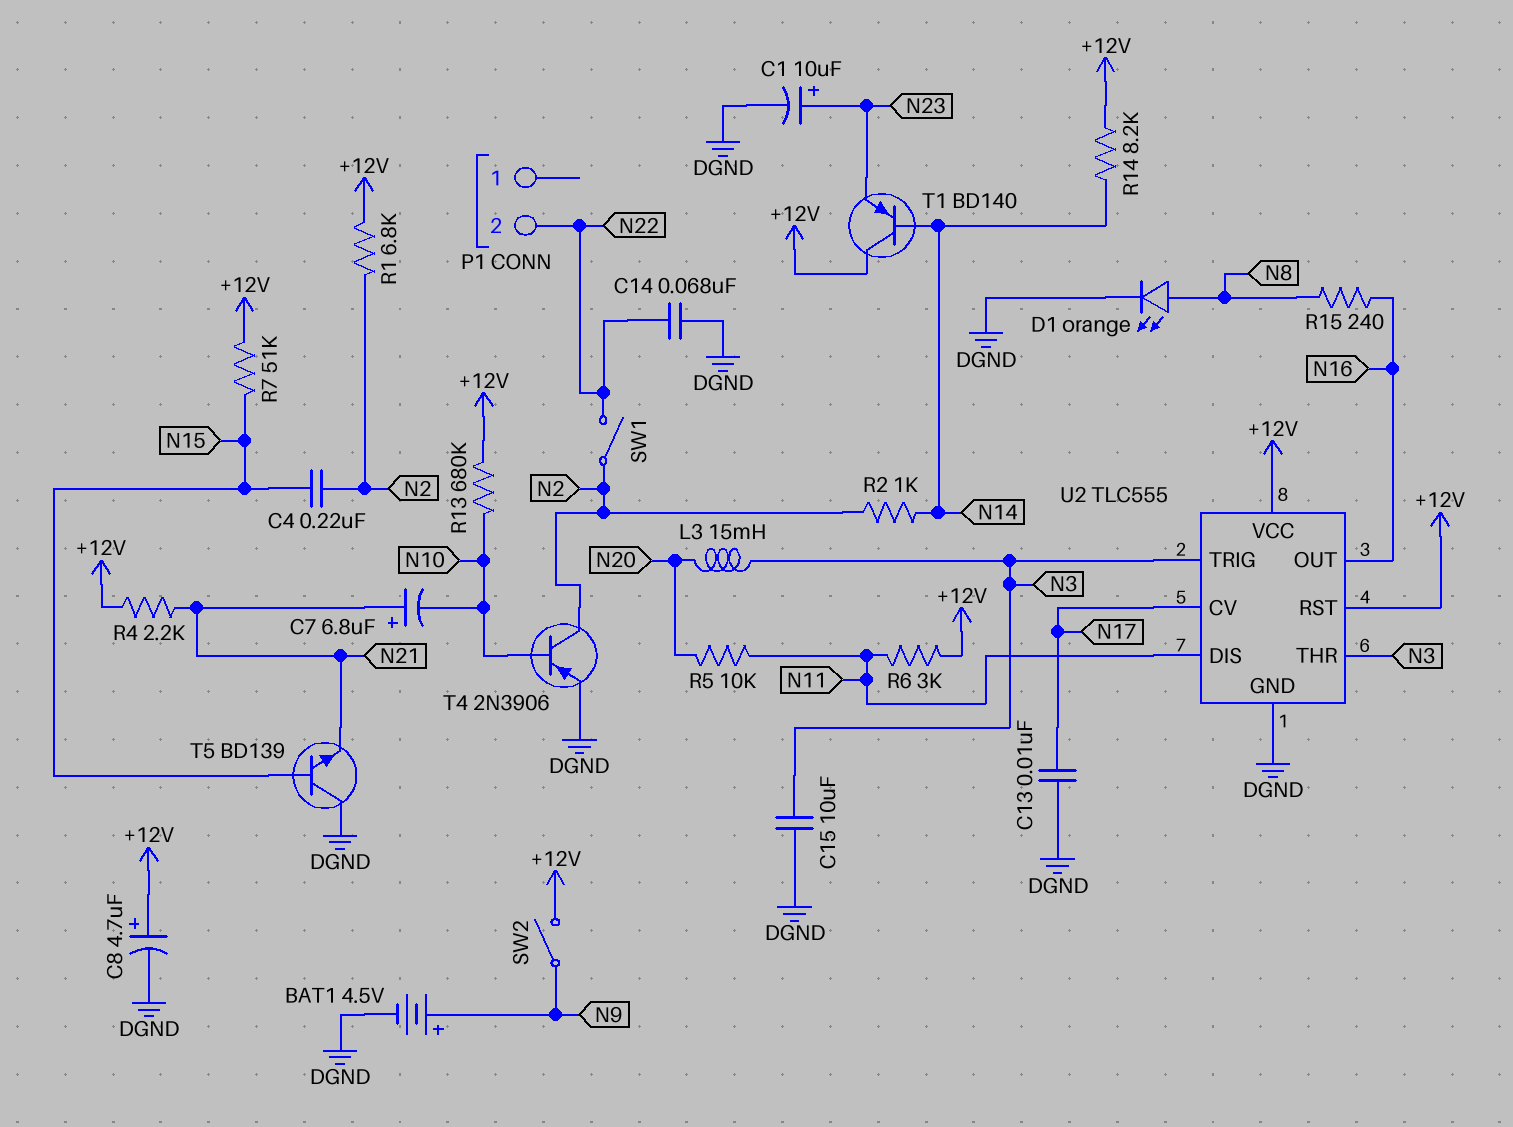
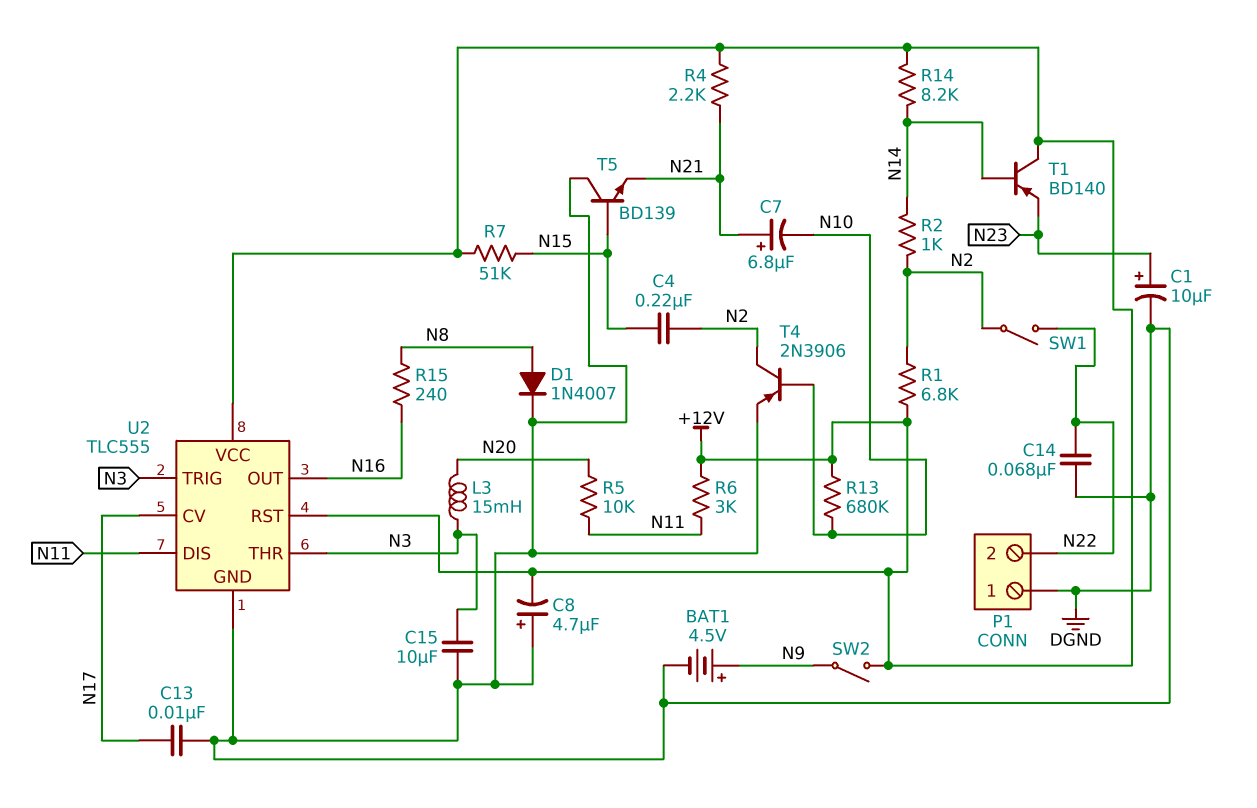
C8: 4.7uF (plus +12V, minus DGND) -> 4.7uF (plus DGND, minus +12V)
D1: LED orange (A N8, K DGND) -> diode 1N4007 (A N8, K DGND)
P1 pin 1: none -> DGND

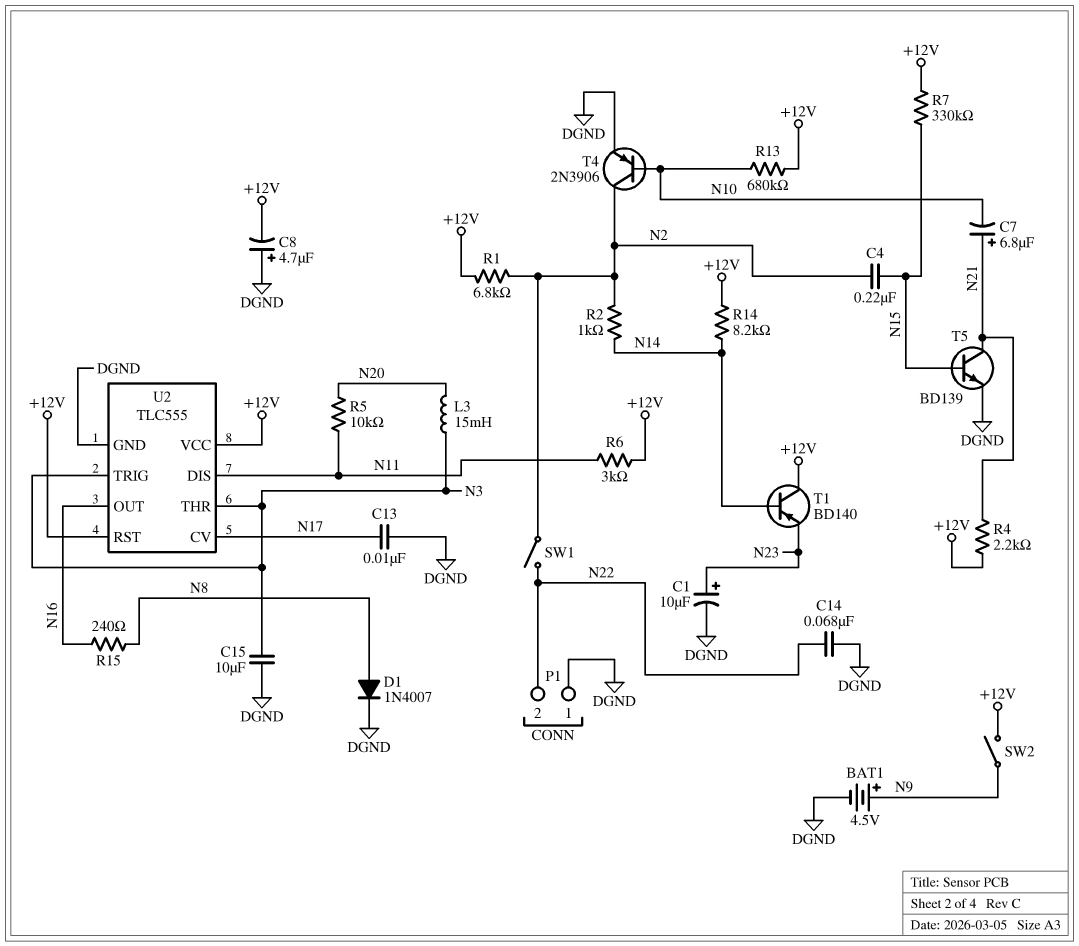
R7: 51k (+12V, N15) -> 330k (+12V, N15)
T5: NPN BD139 (B N15, C DGND, E N21) -> NPN BD139 (B N15, C N21, E DGND)

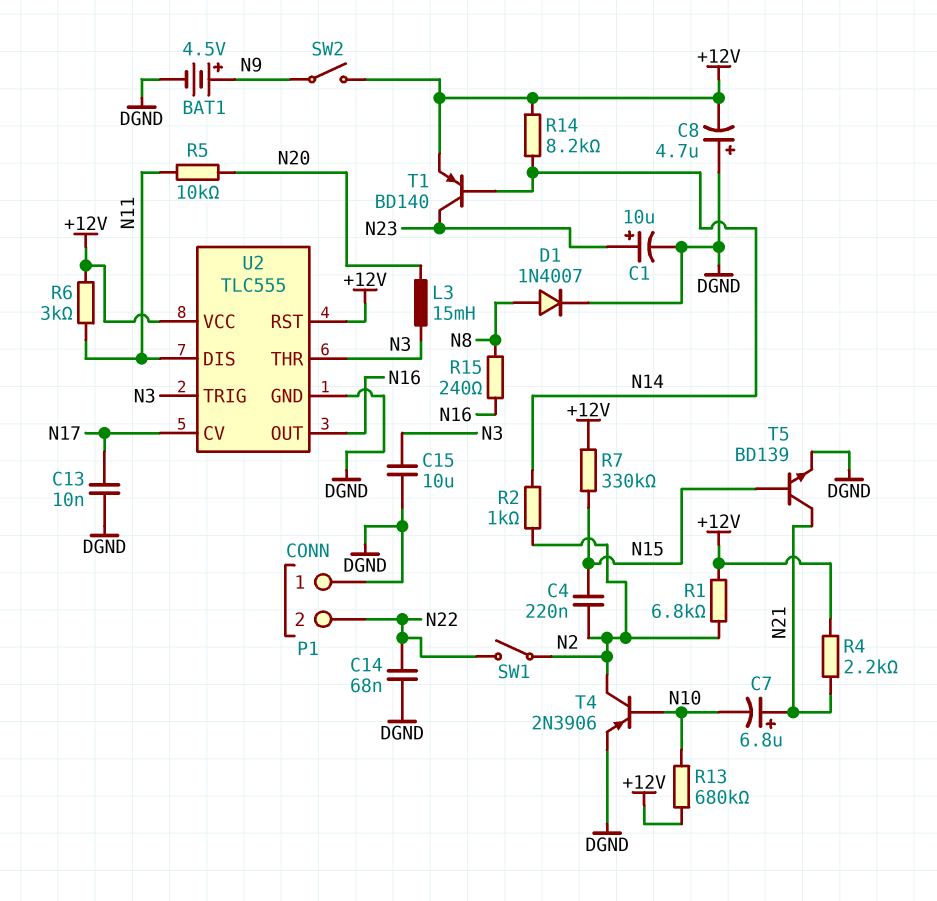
T1: PNP BD140 (B N14, C +12V, E N23) -> PNP BD140 (B N14, C N23, E +12V)

